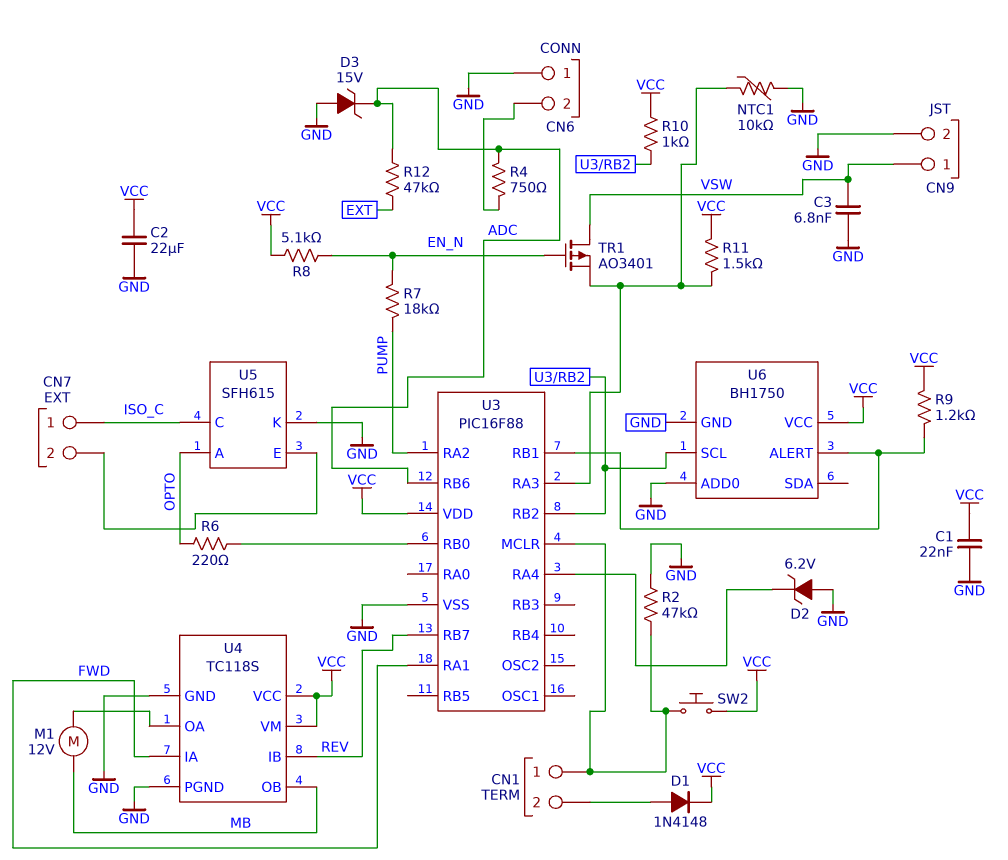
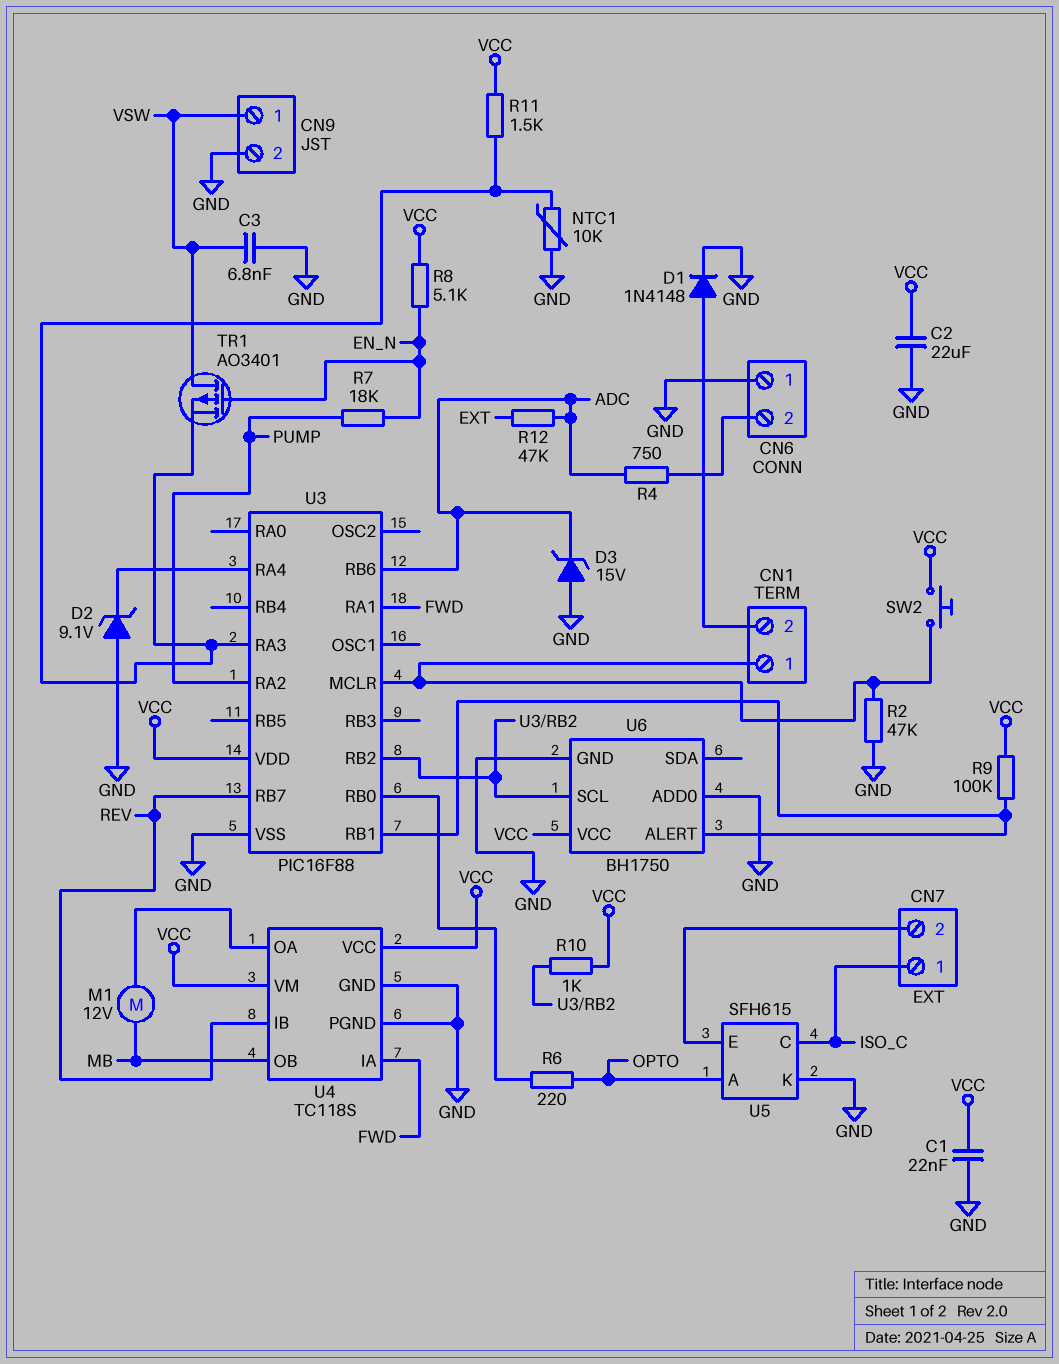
D1: diode 1N4148 (A CN1/2, K VCC) -> diode 1N4148 (A CN1/2, K GND)
D2: zener 6.2V (A GND, K U3/RA4) -> zener 9.1V (A GND, K U3/RA4)
R9: 1.2k (U3/RB1, VCC) -> 100k (U3/RB1, VCC)

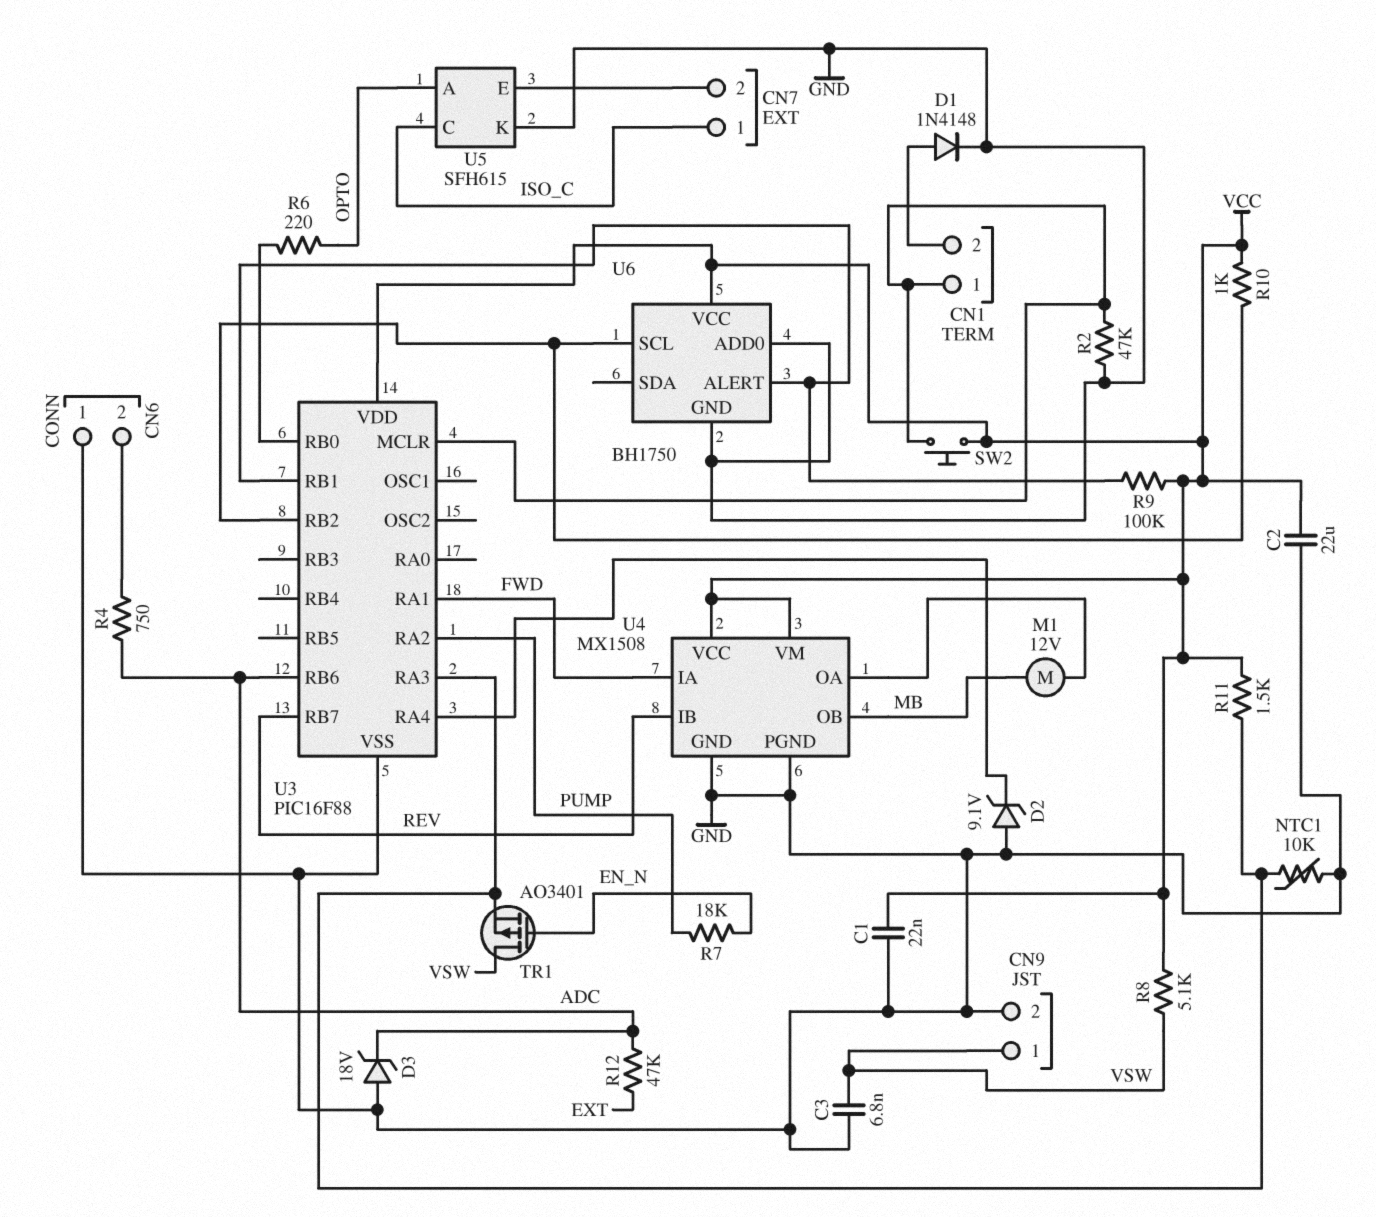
D3: zener 15V (A GND, K ADC) -> zener 18V (A GND, K ADC)
R8: 5.1k (EN_N, VCC) -> 5.1k (VCC, VSW)
U4: TC118S -> MX1508

